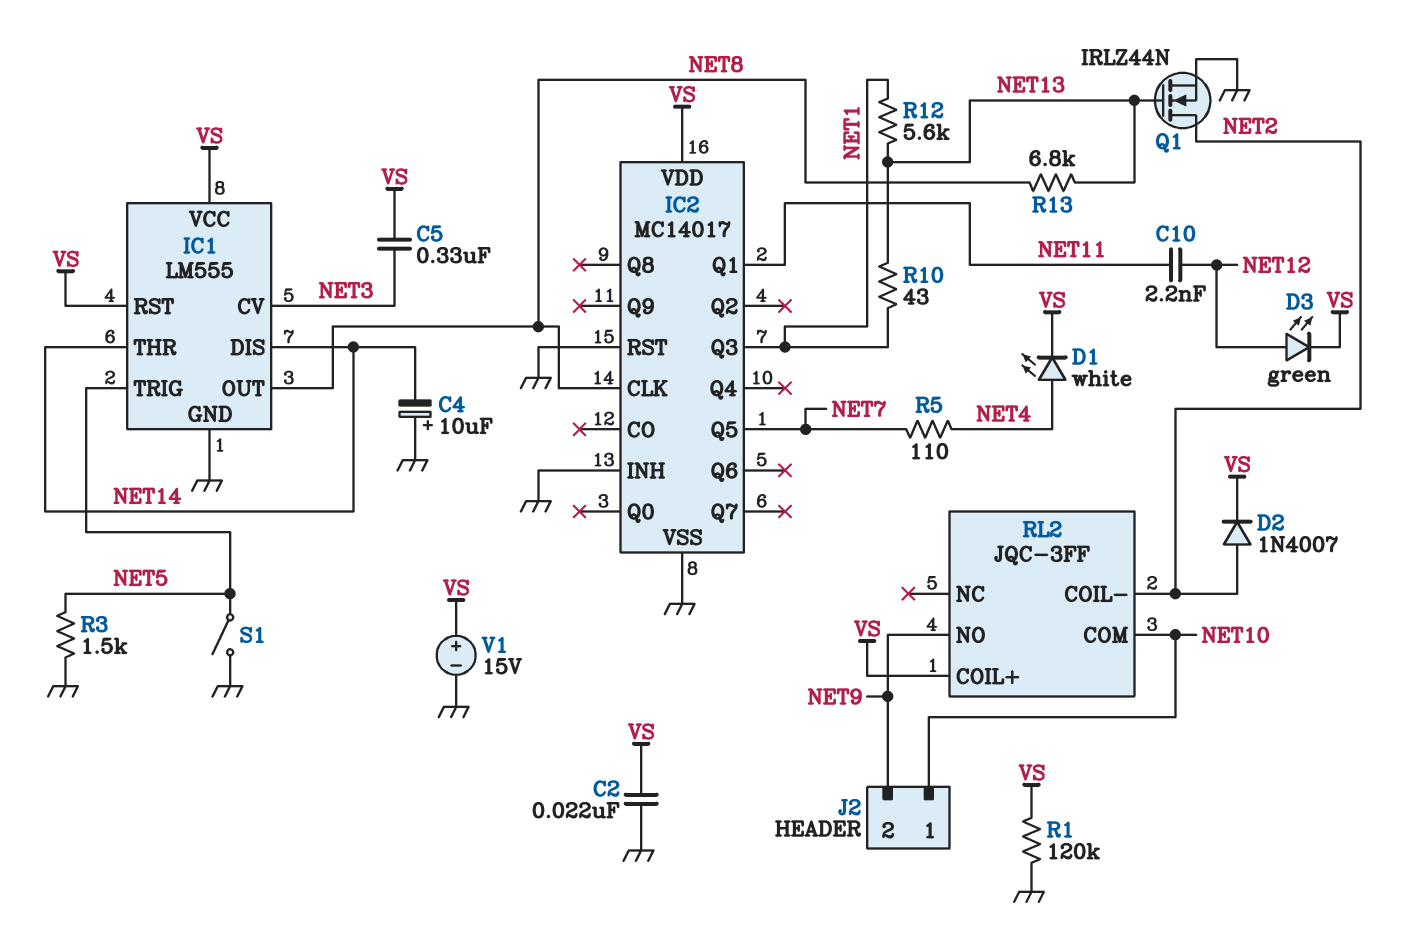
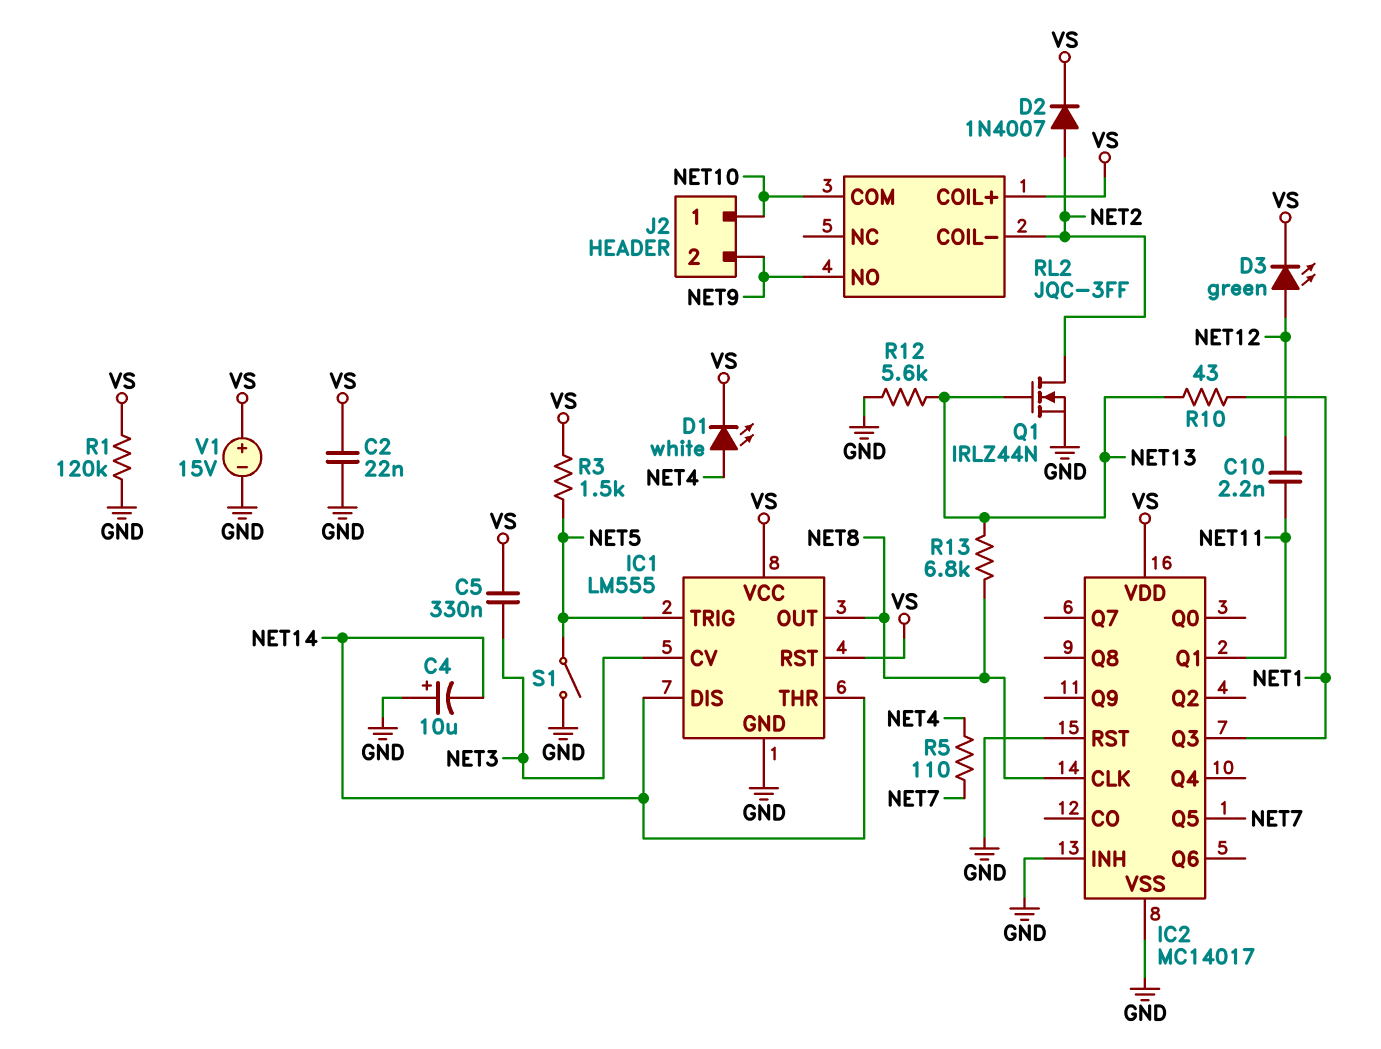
R3: 1.5k (GND, NET5) -> 1.5k (NET5, VS)
R12: 5.6k (NET1, NET13) -> 5.6k (GND, NET13)

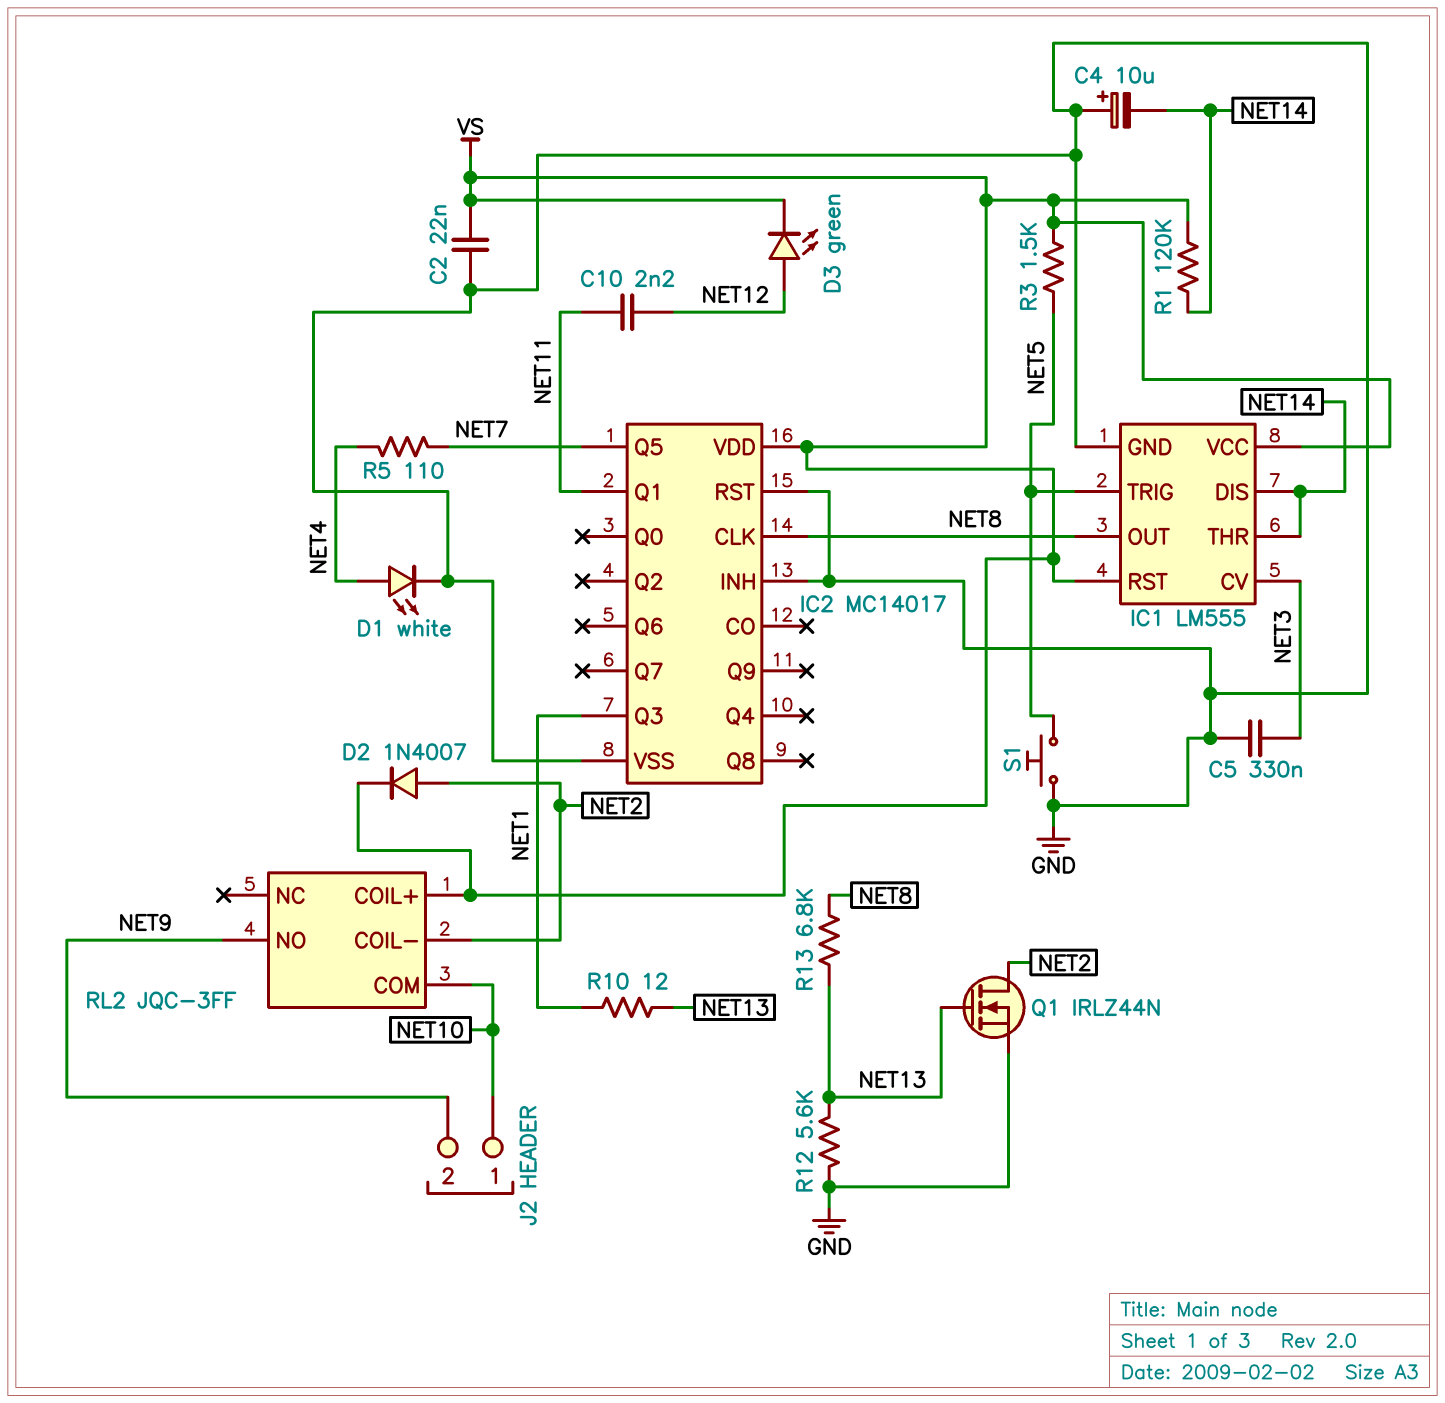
C5: 330nF (NET3, VS) -> 330nF (GND, NET3)
D1: LED white (A NET4, K VS) -> LED white (A NET4, K GND)
R1: 120k (GND, VS) -> 120k (NET14, VS)
R10: 43 (NET1, NET13) -> 12 (NET1, NET13)
S1: switch (GND, NET5) -> button (GND, NET5)
V1: 15V (plus VS, minus GND) -> none

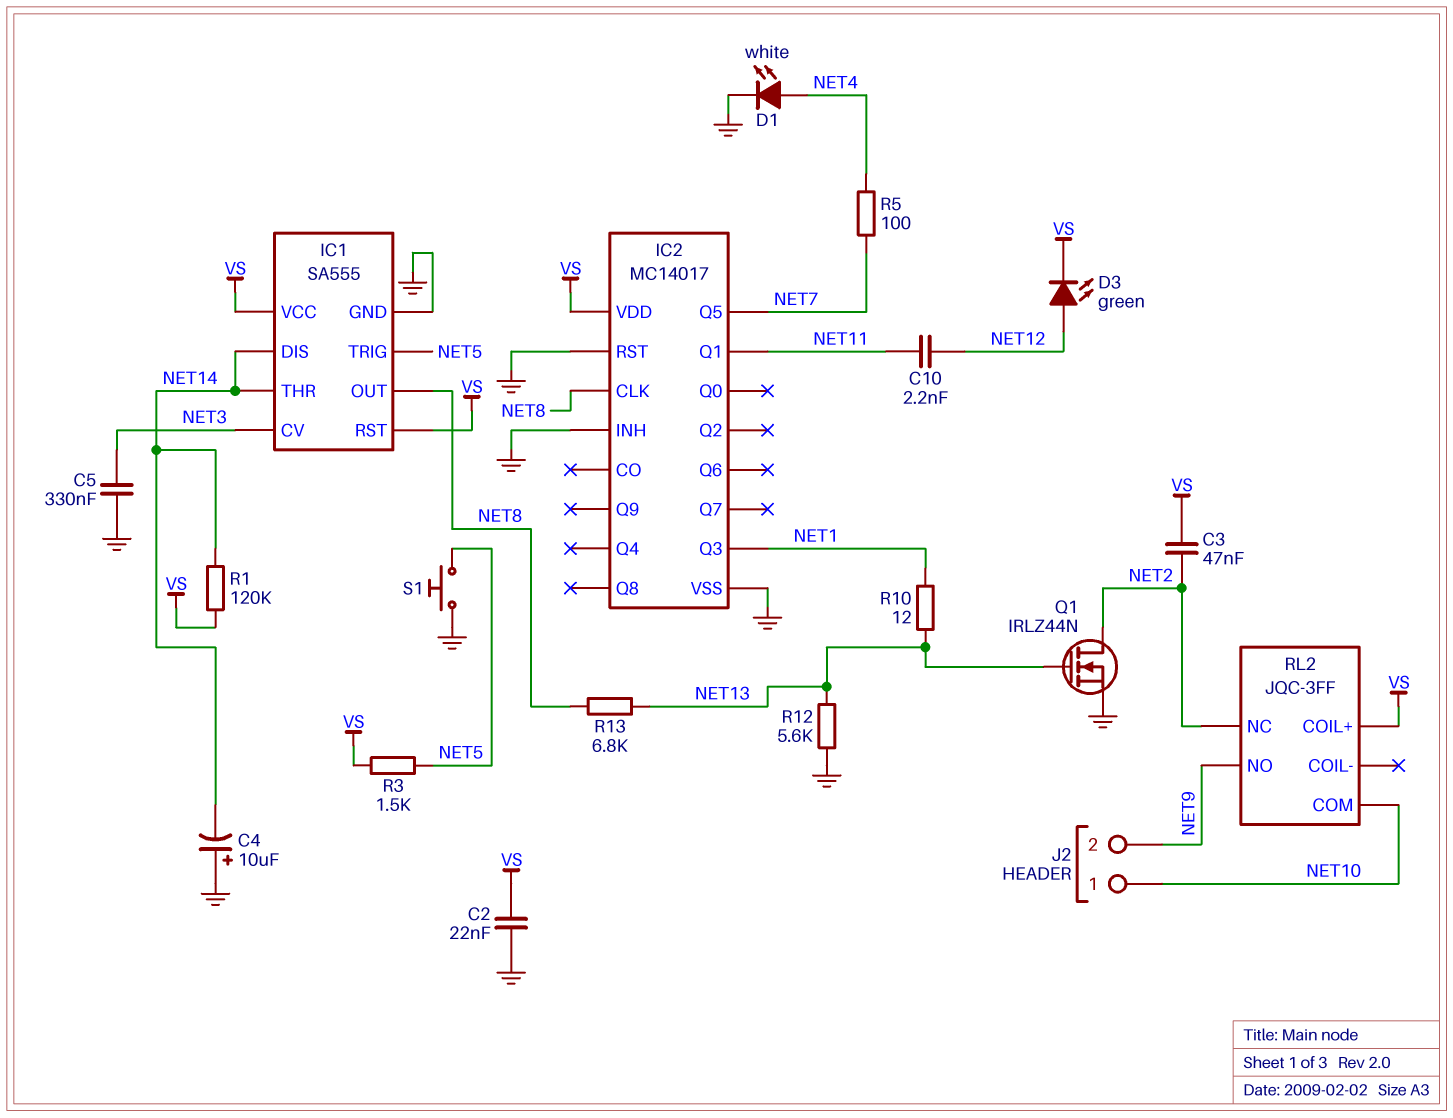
C3: none -> 47nF (NET2, VS)
D2: diode 1N4007 (A NET2, K VS) -> none
IC1: LM555 -> SA555
R5: 110 (NET4, NET7) -> 100 (NET4, NET7)
RL2 pin COIL-: NET2 -> none
RL2 pin NC: none -> NET2

